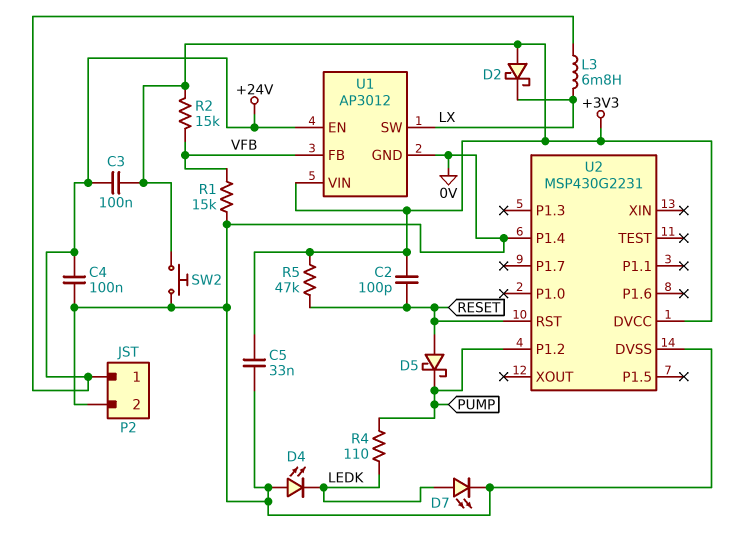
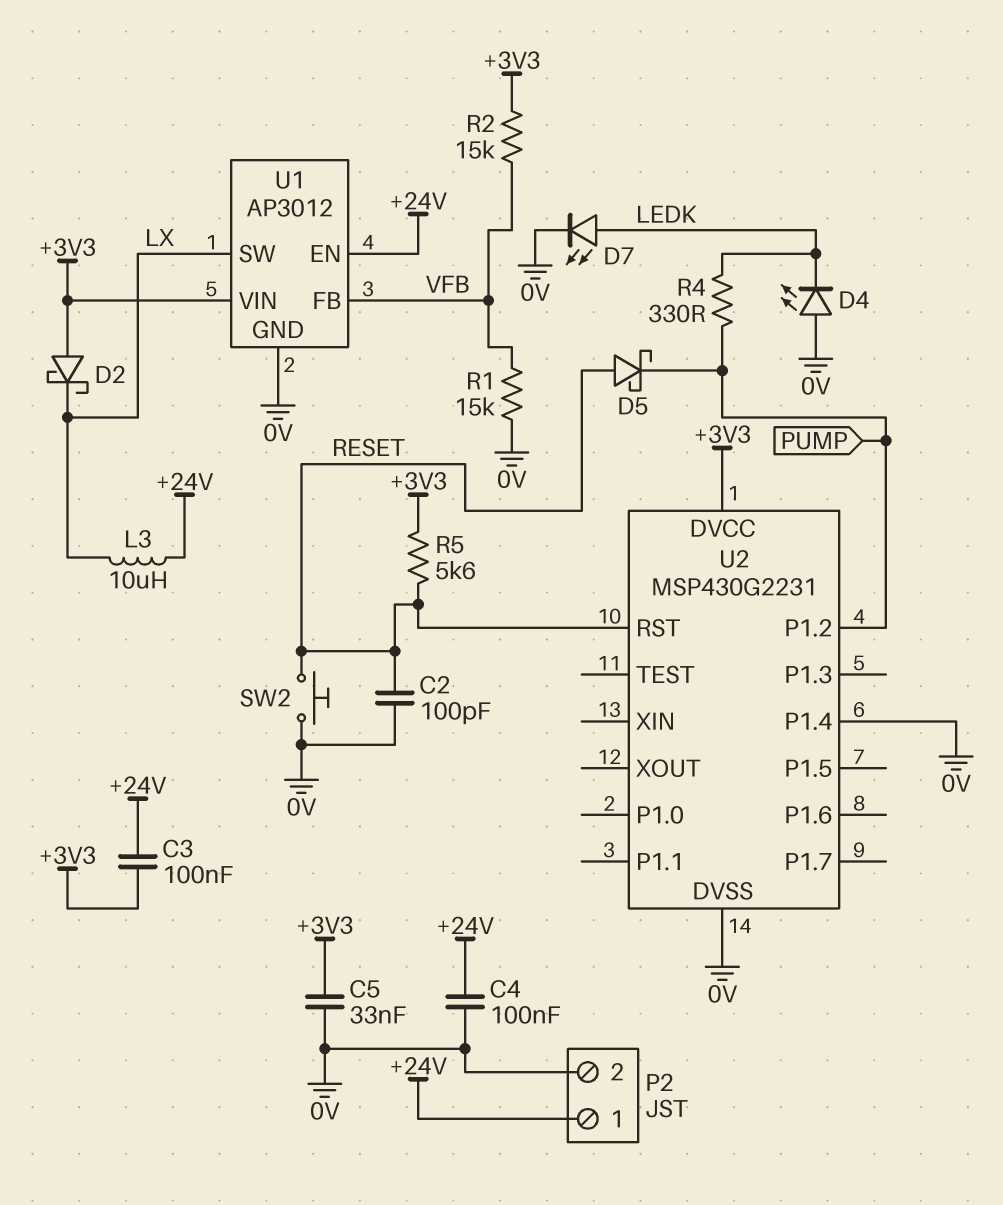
C2: 100pF (+3V3, RESET) -> 100pF (0V, RESET)
L3: 6.8mH (+24V, LX) -> 10uH (+24V, LX)
R4: 110 (LEDK, PUMP) -> 330 (LEDK, PUMP)
R5: 47k (+3V3, RESET) -> 5.6k (+3V3, RESET)
SW2: button (+3V3, 0V) -> button (0V, RESET)

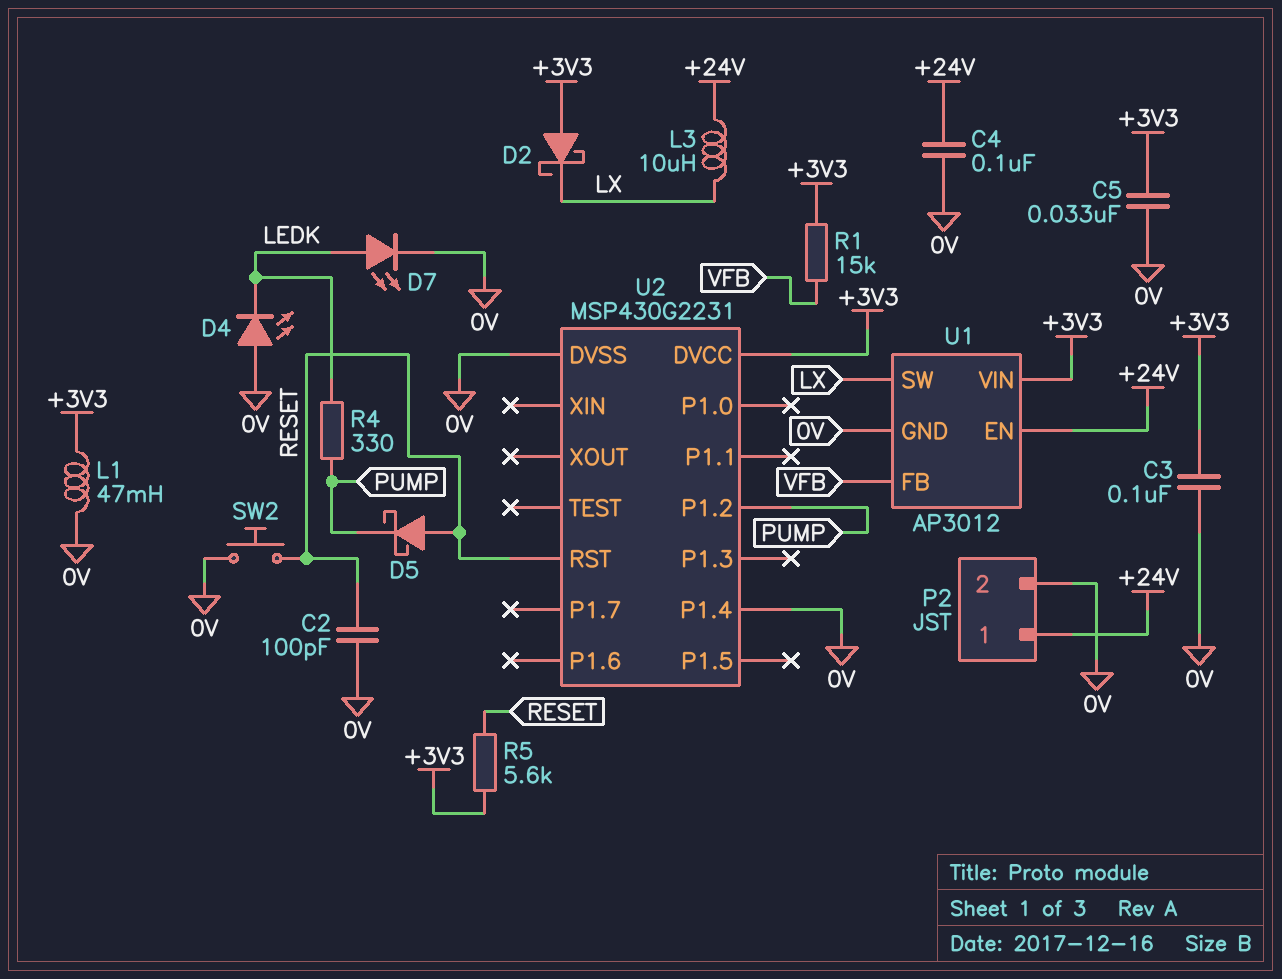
C3: 100nF (+3V3, +24V) -> 100nF (+3V3, 0V)
L1: none -> 47mH (+3V3, 0V)
R1: 15k (0V, VFB) -> 15k (+3V3, VFB)
R2: 15k (+3V3, VFB) -> none

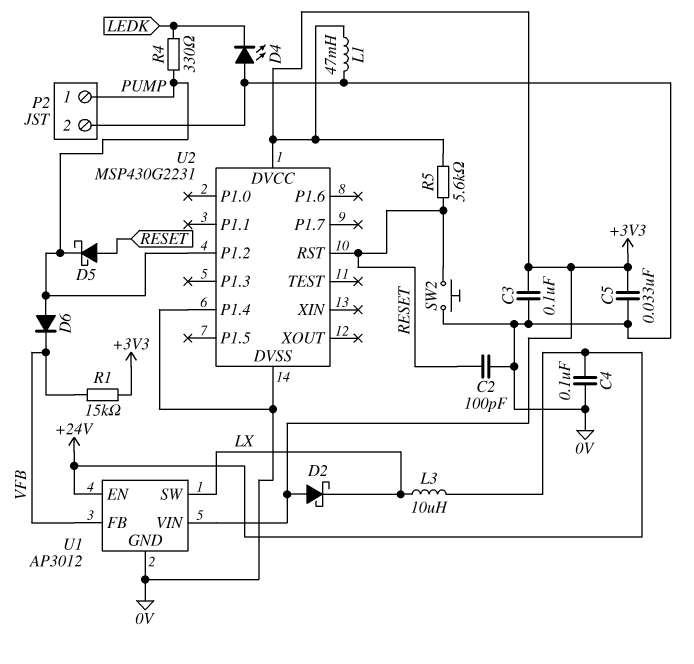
D6: none -> diode (A PUMP, K VFB)
D7: LED (A LEDK, K 0V) -> none
P2 pin 1: +24V -> PUMP

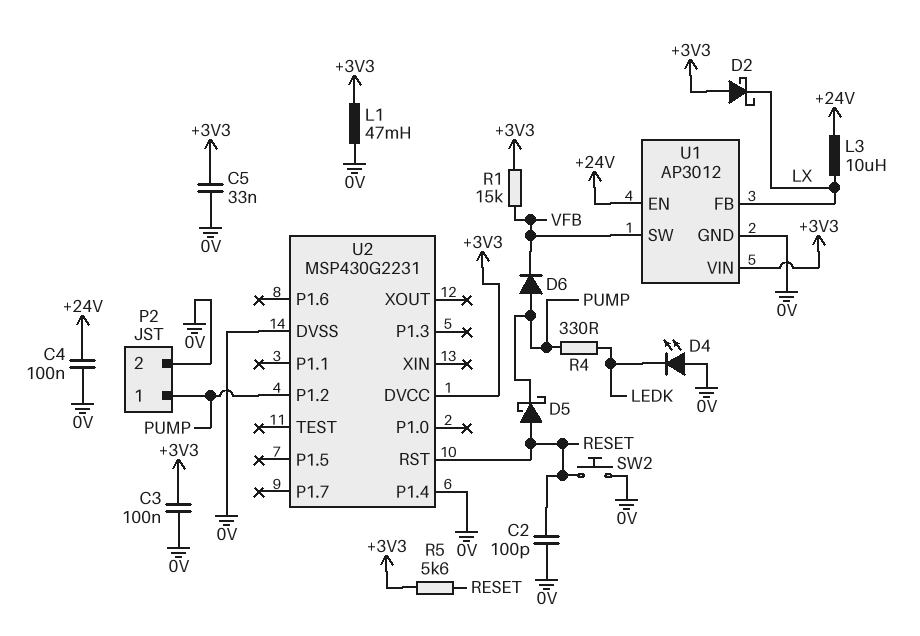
U1 pin FB: VFB -> LX
U1 pin SW: LX -> VFB

